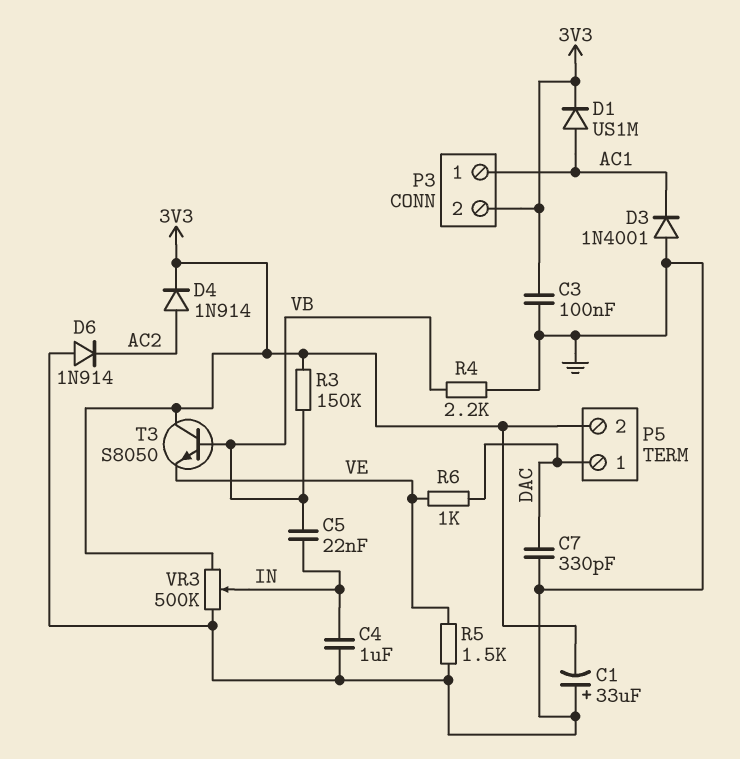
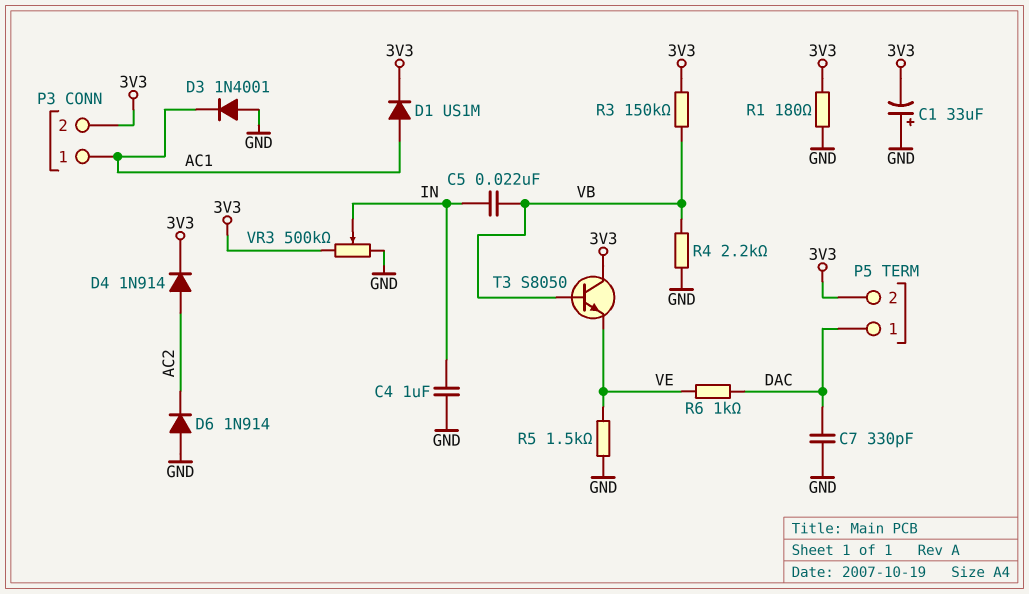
C3: 100nF (3V3, GND) -> none
R1: none -> 180 (3V3, GND)

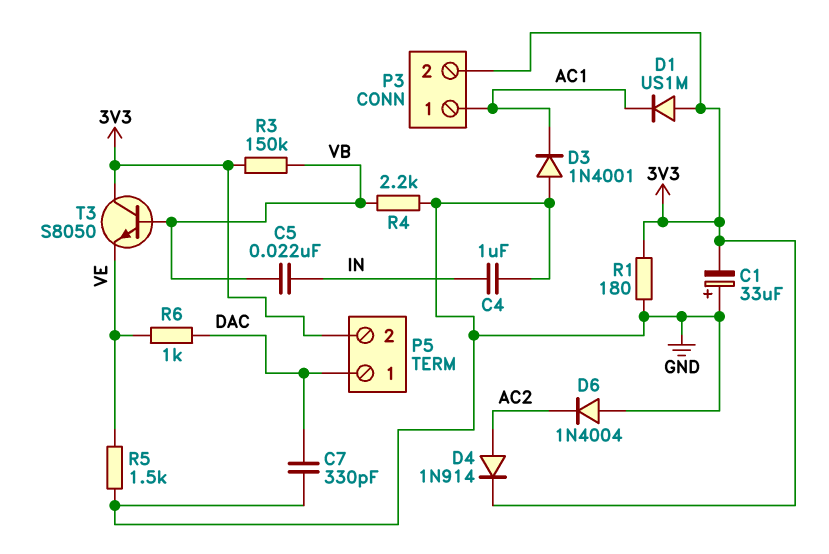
D1: diode US1M (A AC1, K 3V3) -> diode US1M (A 3V3, K AC1)
D6: diode 1N914 (A GND, K AC2) -> diode 1N4004 (A GND, K AC2)
VR3: 500k (3V3, GND, wiper IN) -> none

